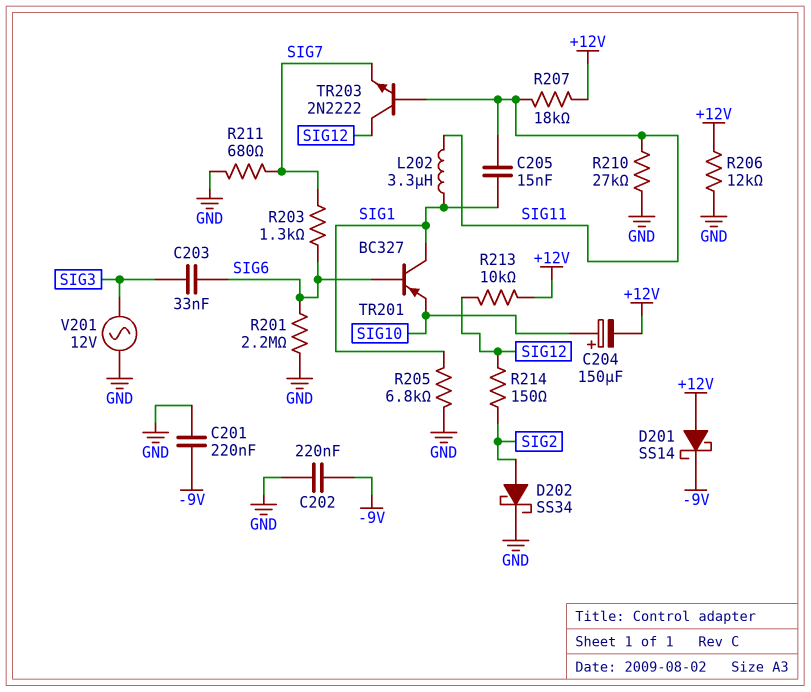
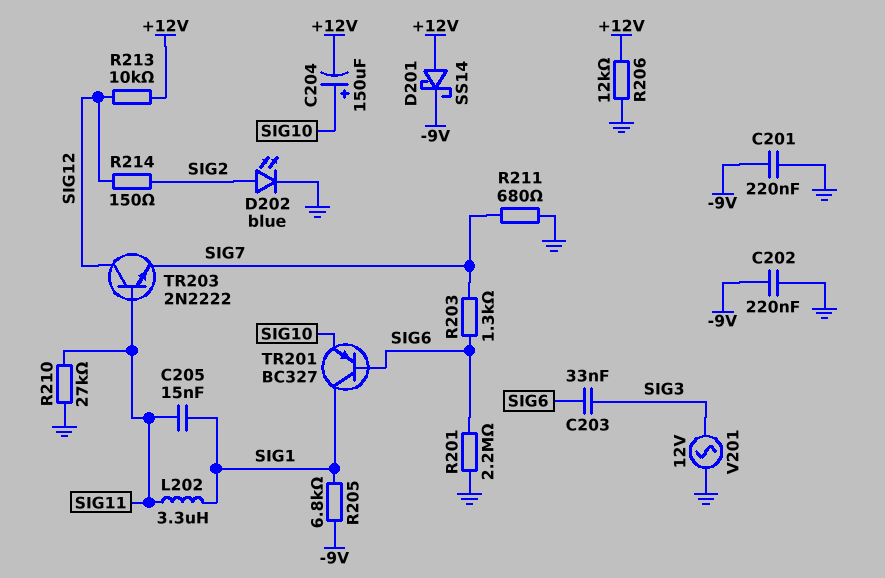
D202: schottky SS34 (A SIG2, K GND) -> LED blue (A SIG2, K GND)
R205: 6.8k (GND, SIG1) -> 6.8k (-9V, SIG1)
R207: 18k (+12V, SIG11) -> none

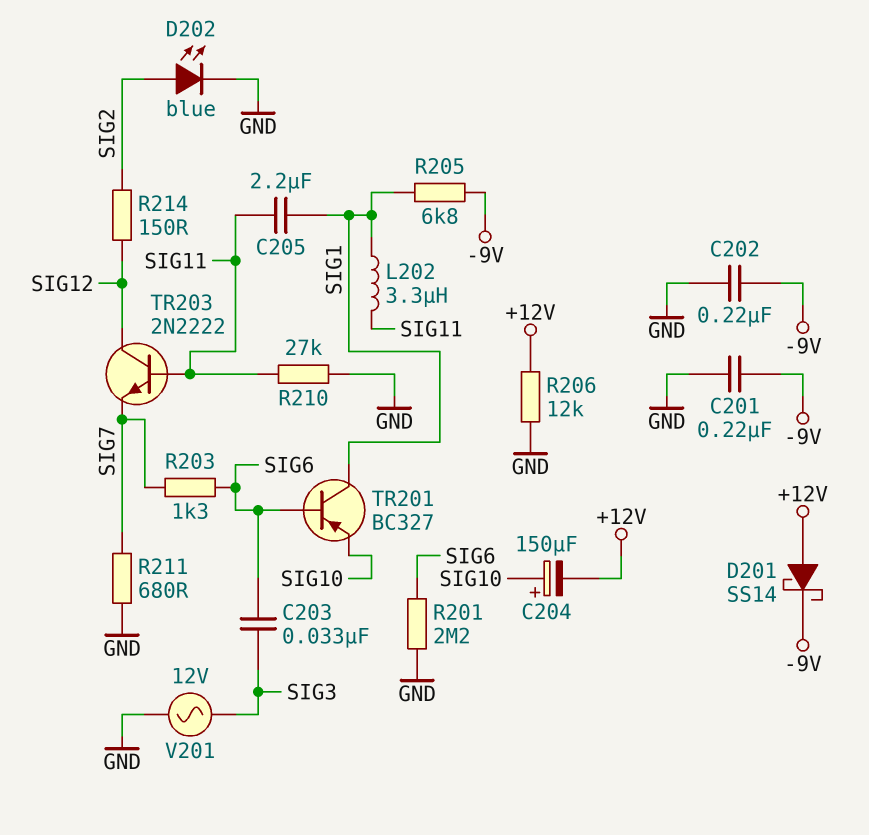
C205: 15nF (SIG1, SIG11) -> 2.2uF (SIG1, SIG11)
R213: 10k (+12V, SIG12) -> none

